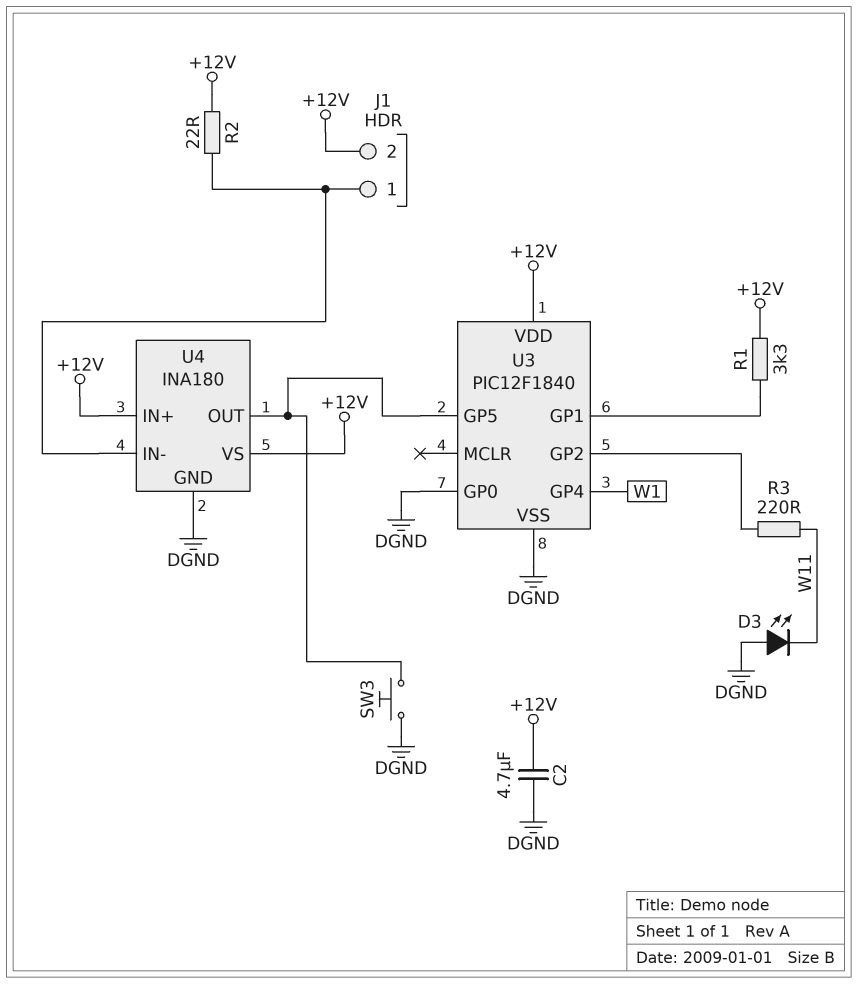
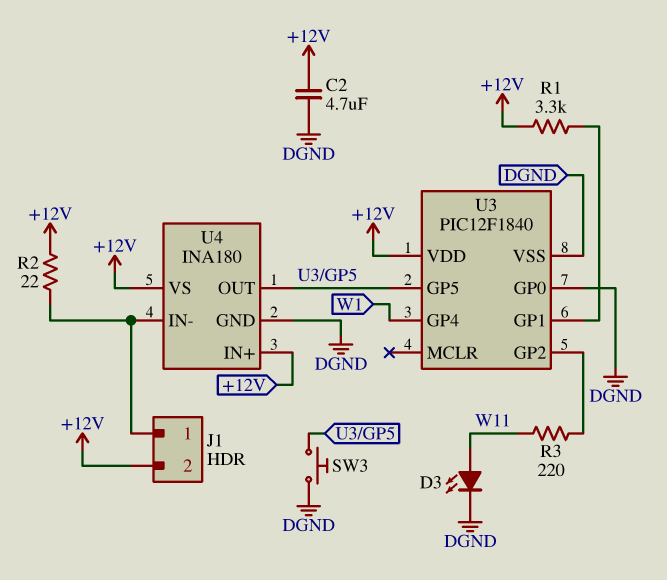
D3: LED (A DGND, K W11) -> LED (A W11, K DGND)

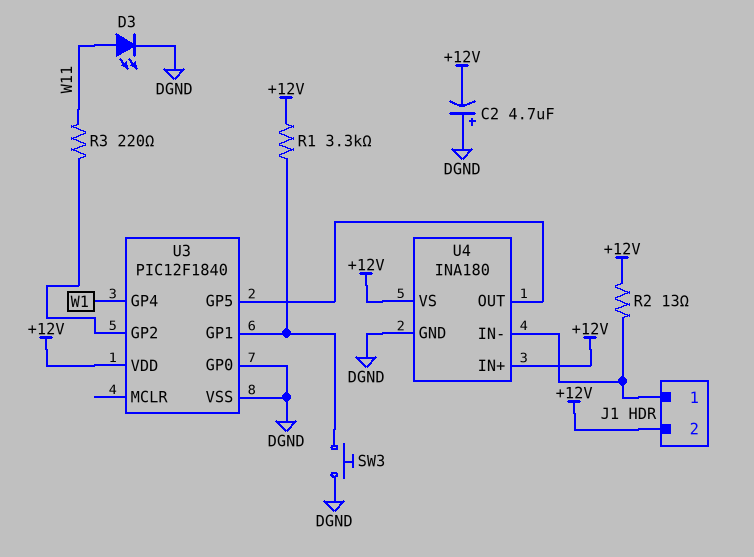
C2: 4.7uF (+12V, DGND) -> 4.7uF (plus DGND, minus +12V)
R2: 22 (+12V, J1/1) -> 13 (+12V, J1/1)
SW3: button (DGND, U3/GP5) -> button (DGND, U3/GP1)

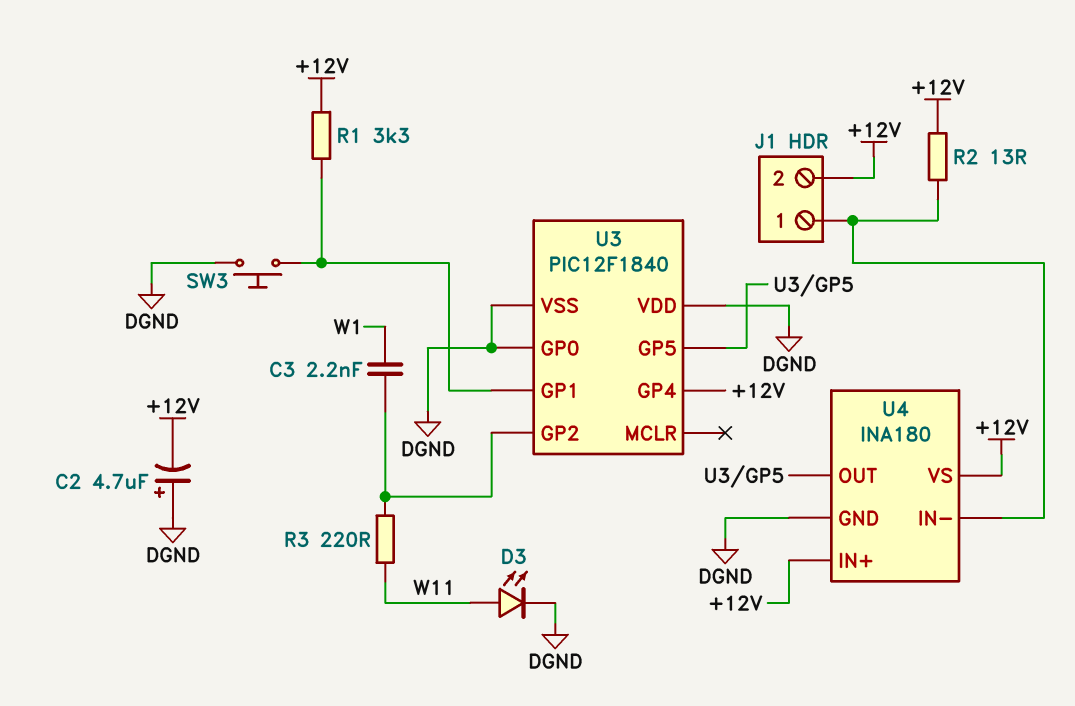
C3: none -> 2.2nF (U3/GP2, W1)
U3 pin GP4: W1 -> +12V
U3 pin VDD: +12V -> DGND

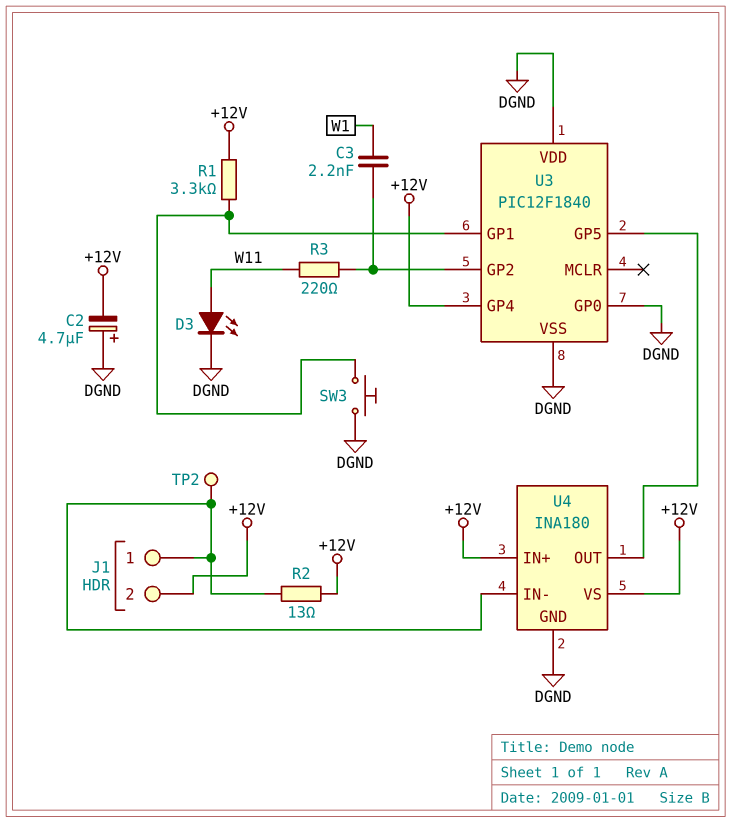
TP2: none -> test point (J1/1)

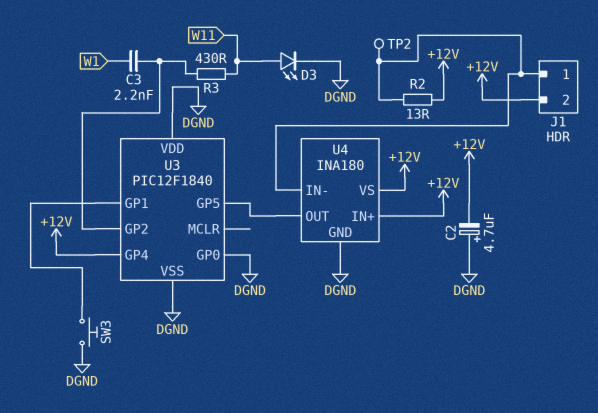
R1: 3.3k (+12V, U3/GP1) -> none
R3: 220 (U3/GP2, W11) -> 430 (U3/GP2, W11)

